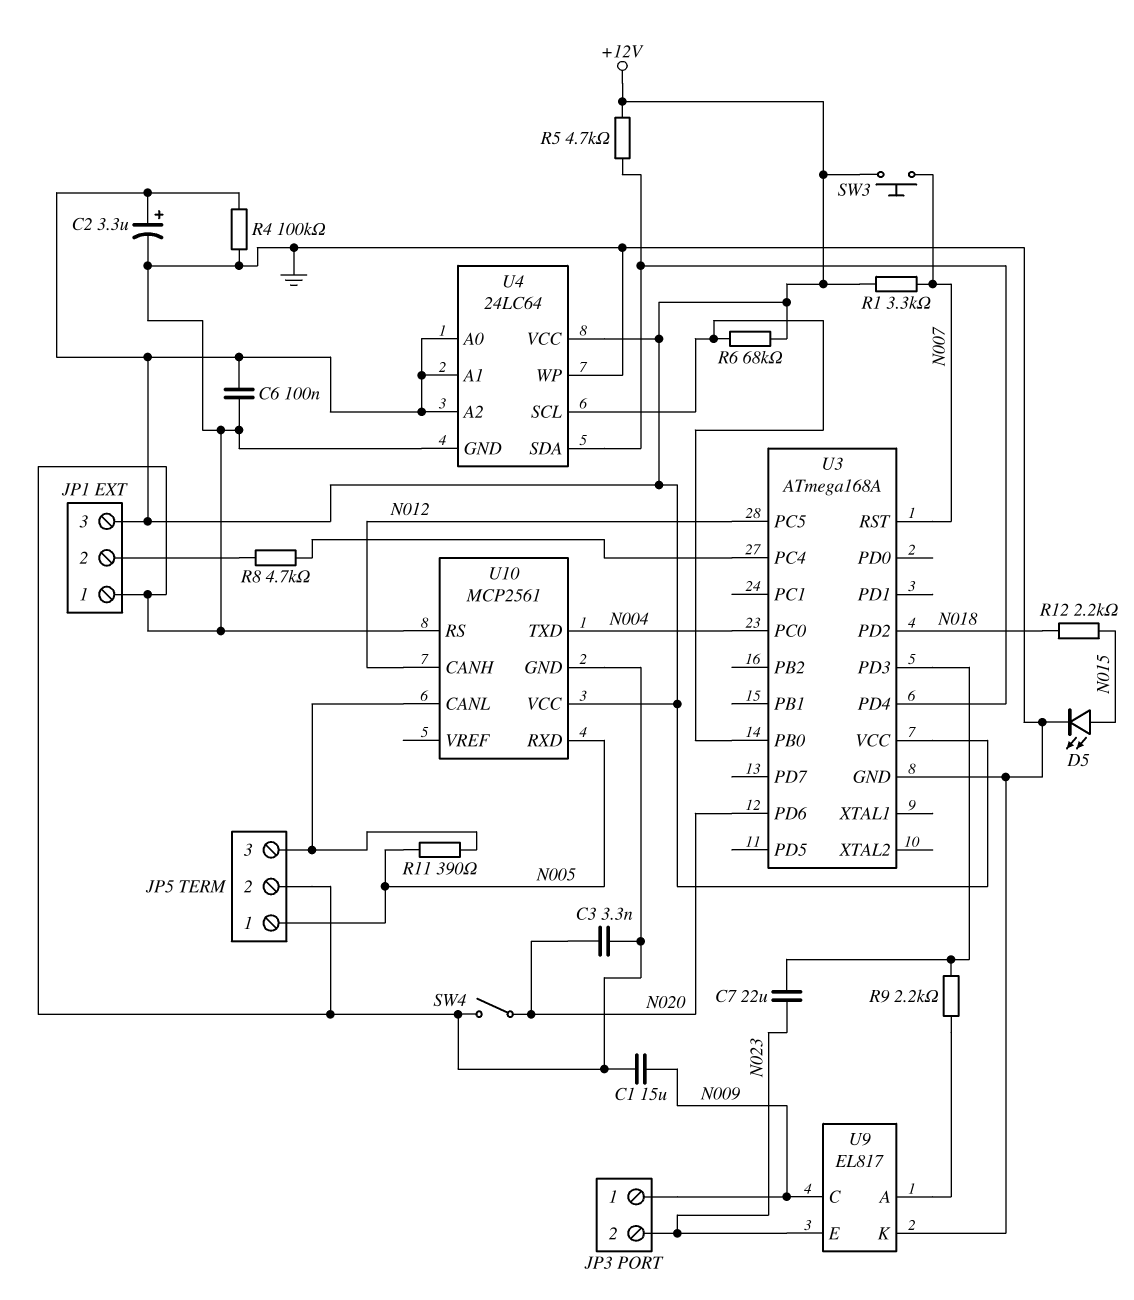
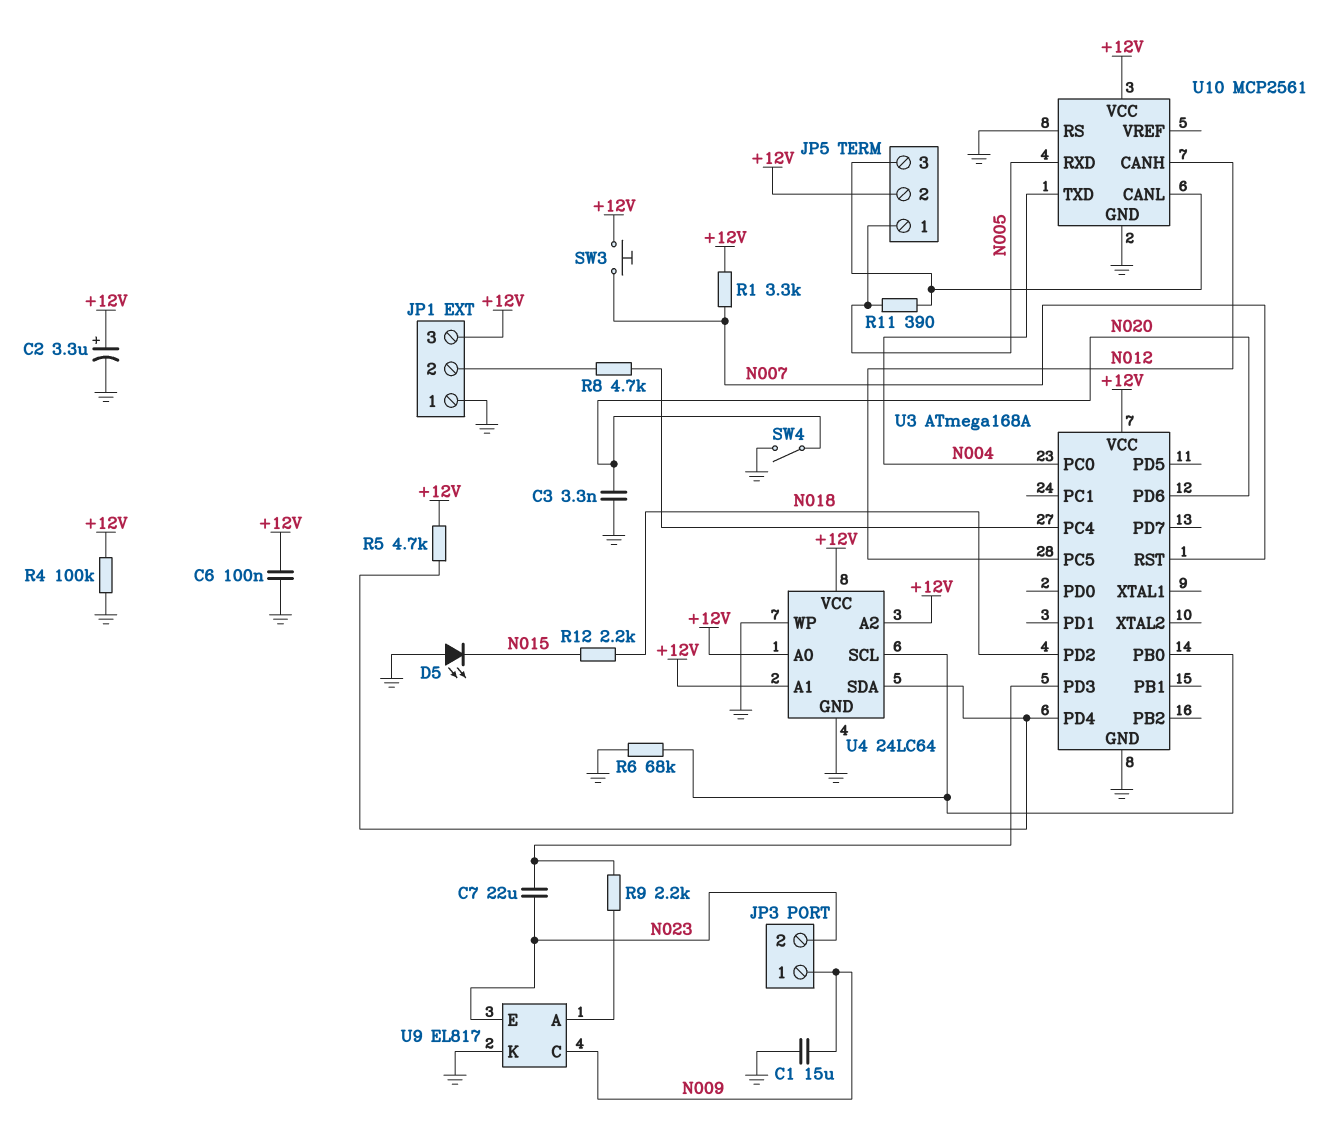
D5: LED (A N015, K GND) -> LED (A GND, K N015)
JP5 pin 2: GND -> +12V
R6: 68k (+12V, U3/PB0) -> 68k (GND, U3/PB0)

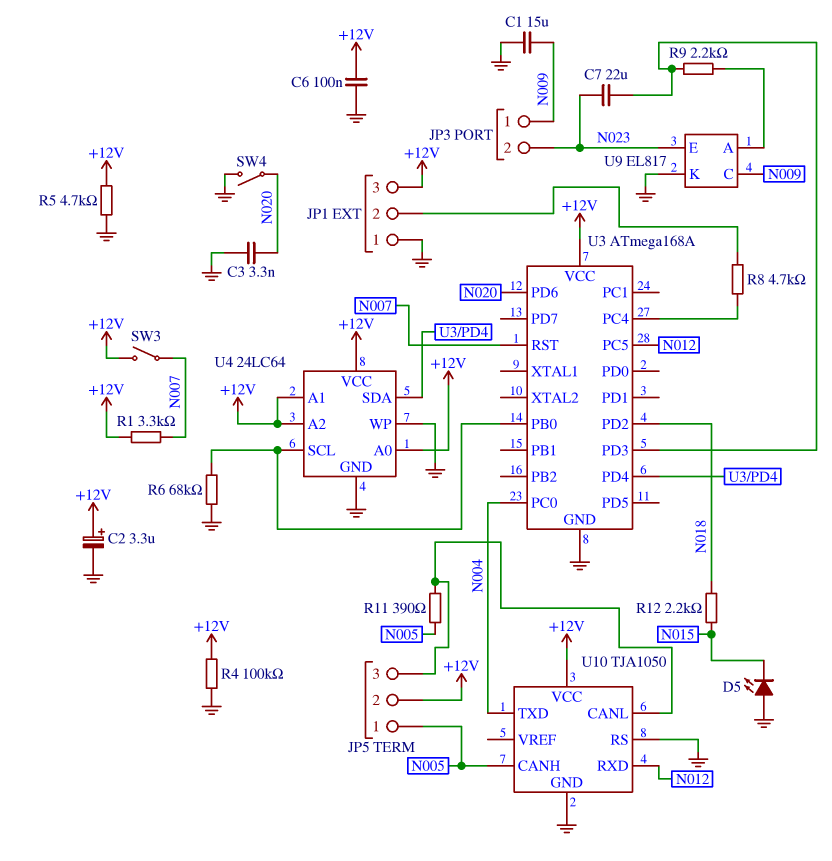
R5: 4.7k (+12V, U3/PD4) -> 4.7k (+12V, GND)
SW3: button (+12V, N007) -> switch (+12V, N007)
U10: MCP2561 -> TJA1050
U10 pin CANH: N012 -> N005
U10 pin RXD: N005 -> N012

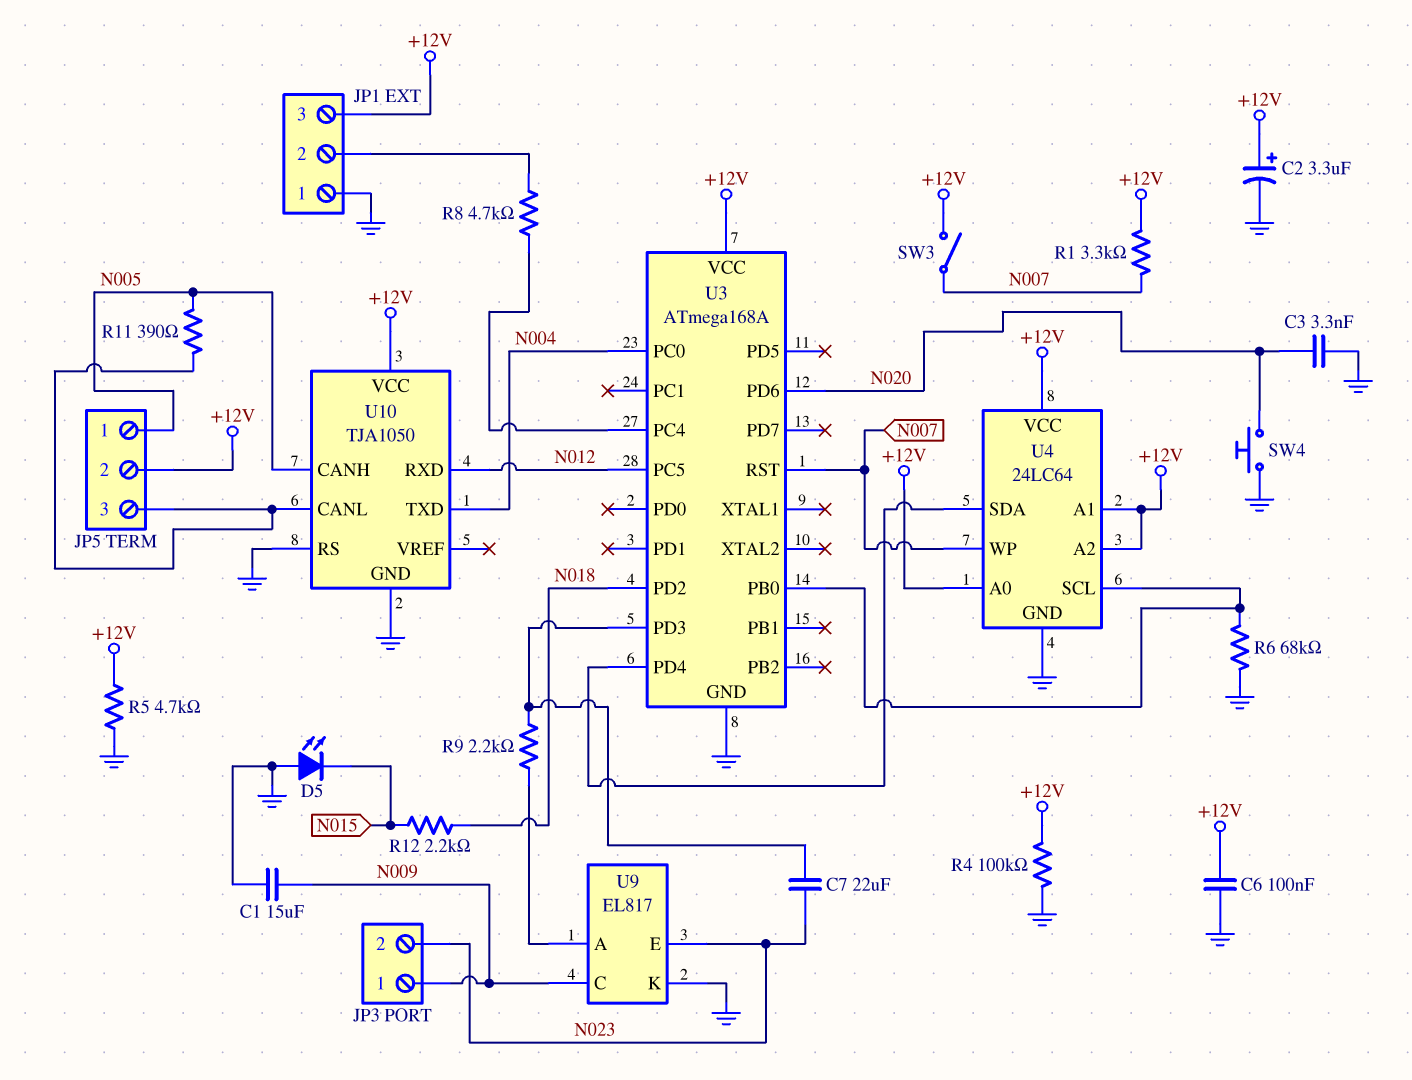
SW4: switch (GND, N020) -> button (GND, N020)
U4 pin WP: GND -> N007

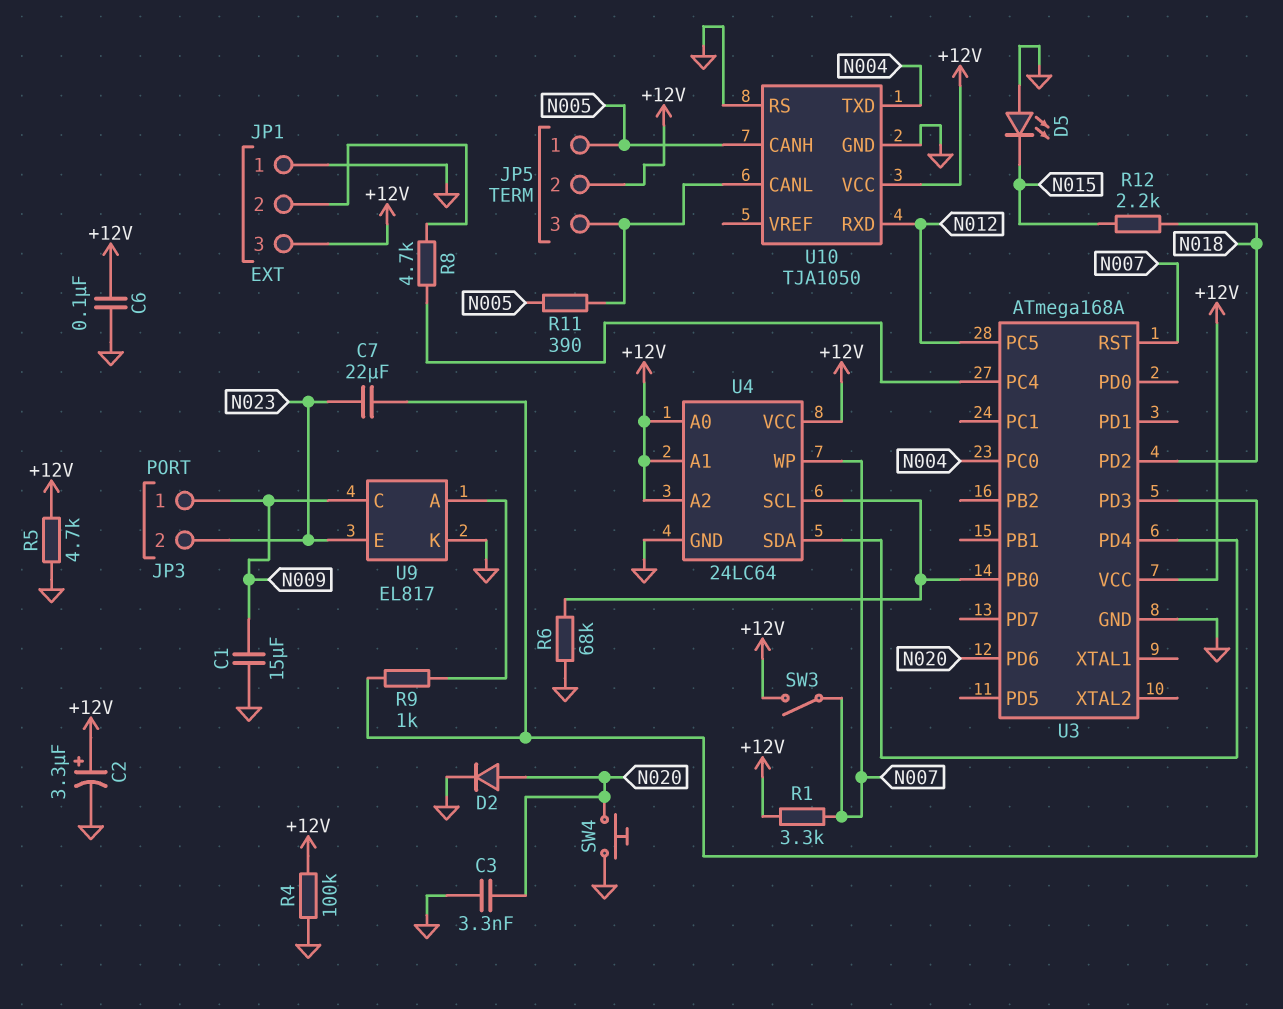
D2: none -> diode (A N020, K GND)
R9: 2.2k (U3/PD3, U9/A) -> 1k (U3/PD3, U9/A)

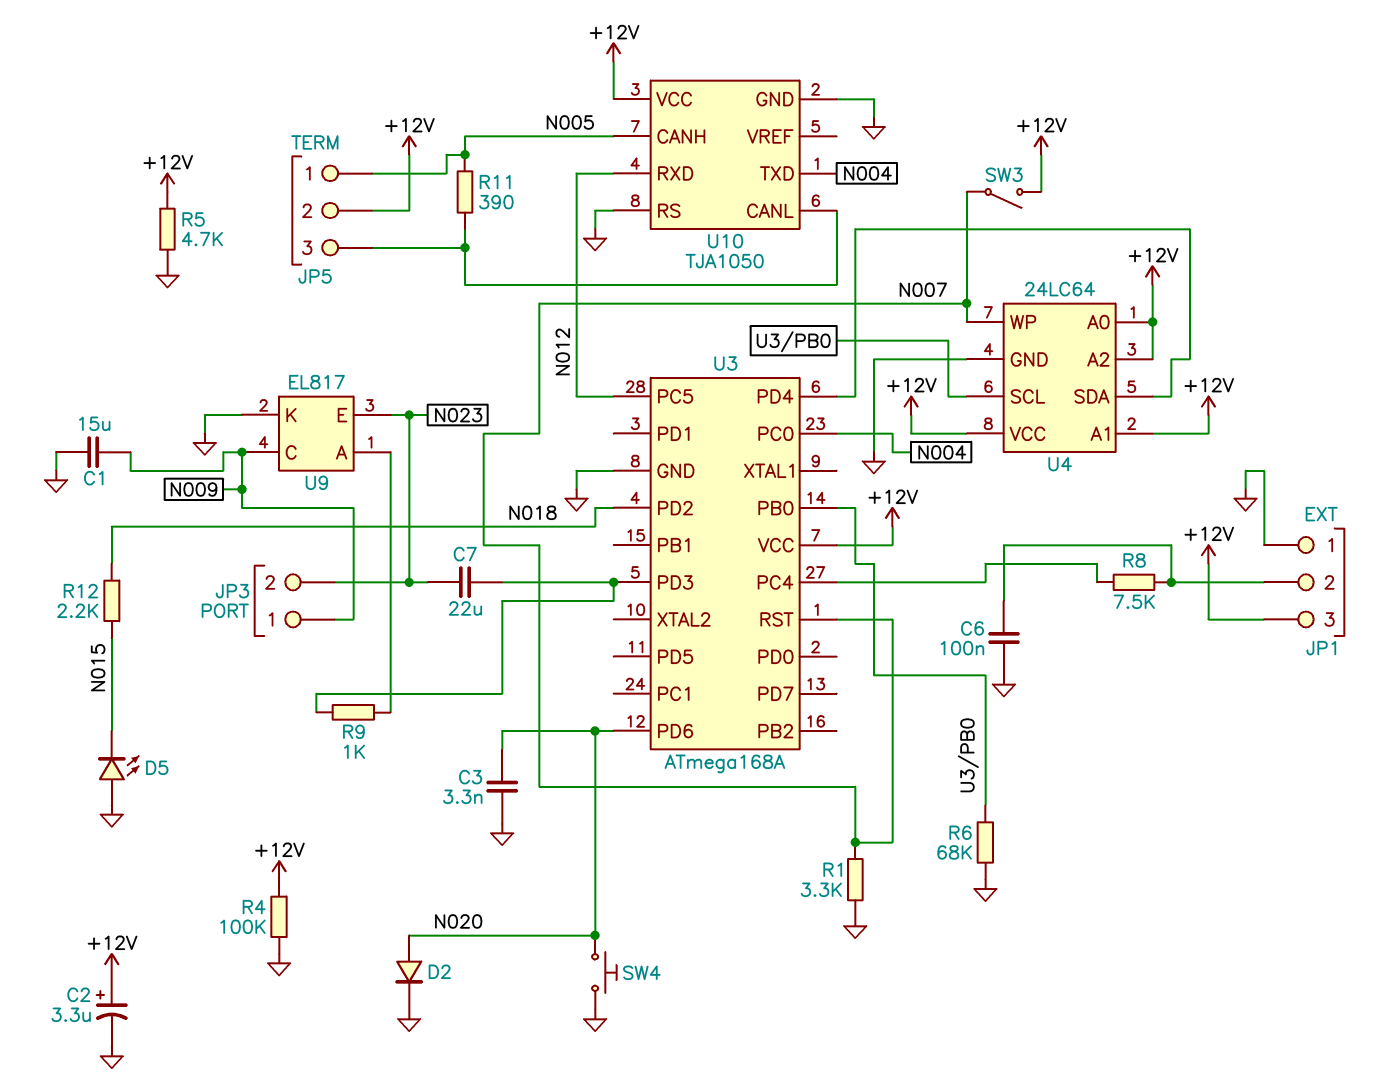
C6: 100nF (+12V, GND) -> 100nF (GND, JP1/2)
R1: 3.3k (+12V, N007) -> 3.3k (GND, N007)
R8: 4.7k (JP1/2, U3/PC4) -> 7.5k (JP1/2, U3/PC4)

